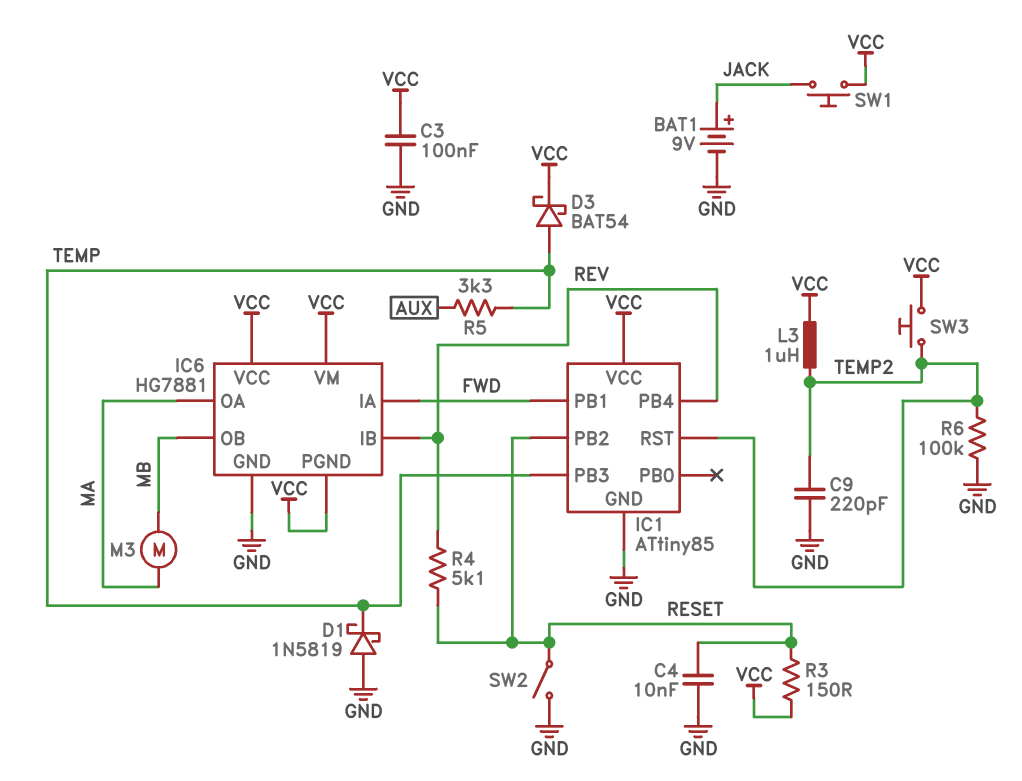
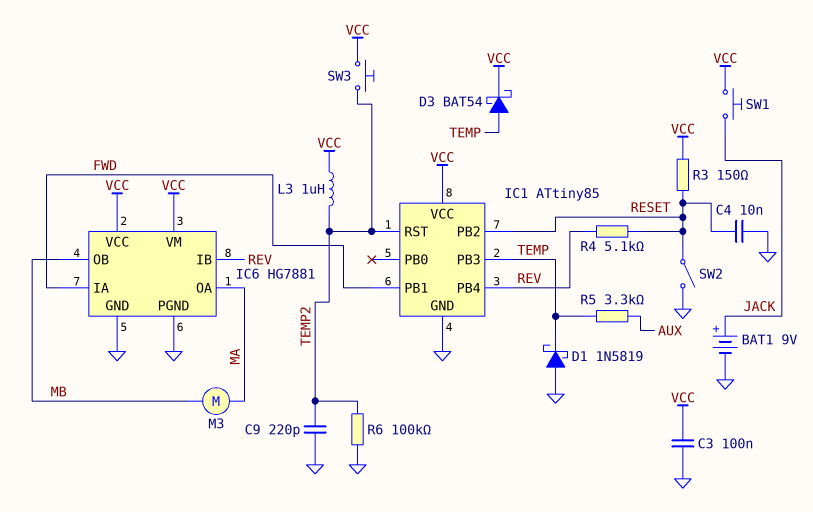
IC6 pin PGND: VCC -> GND

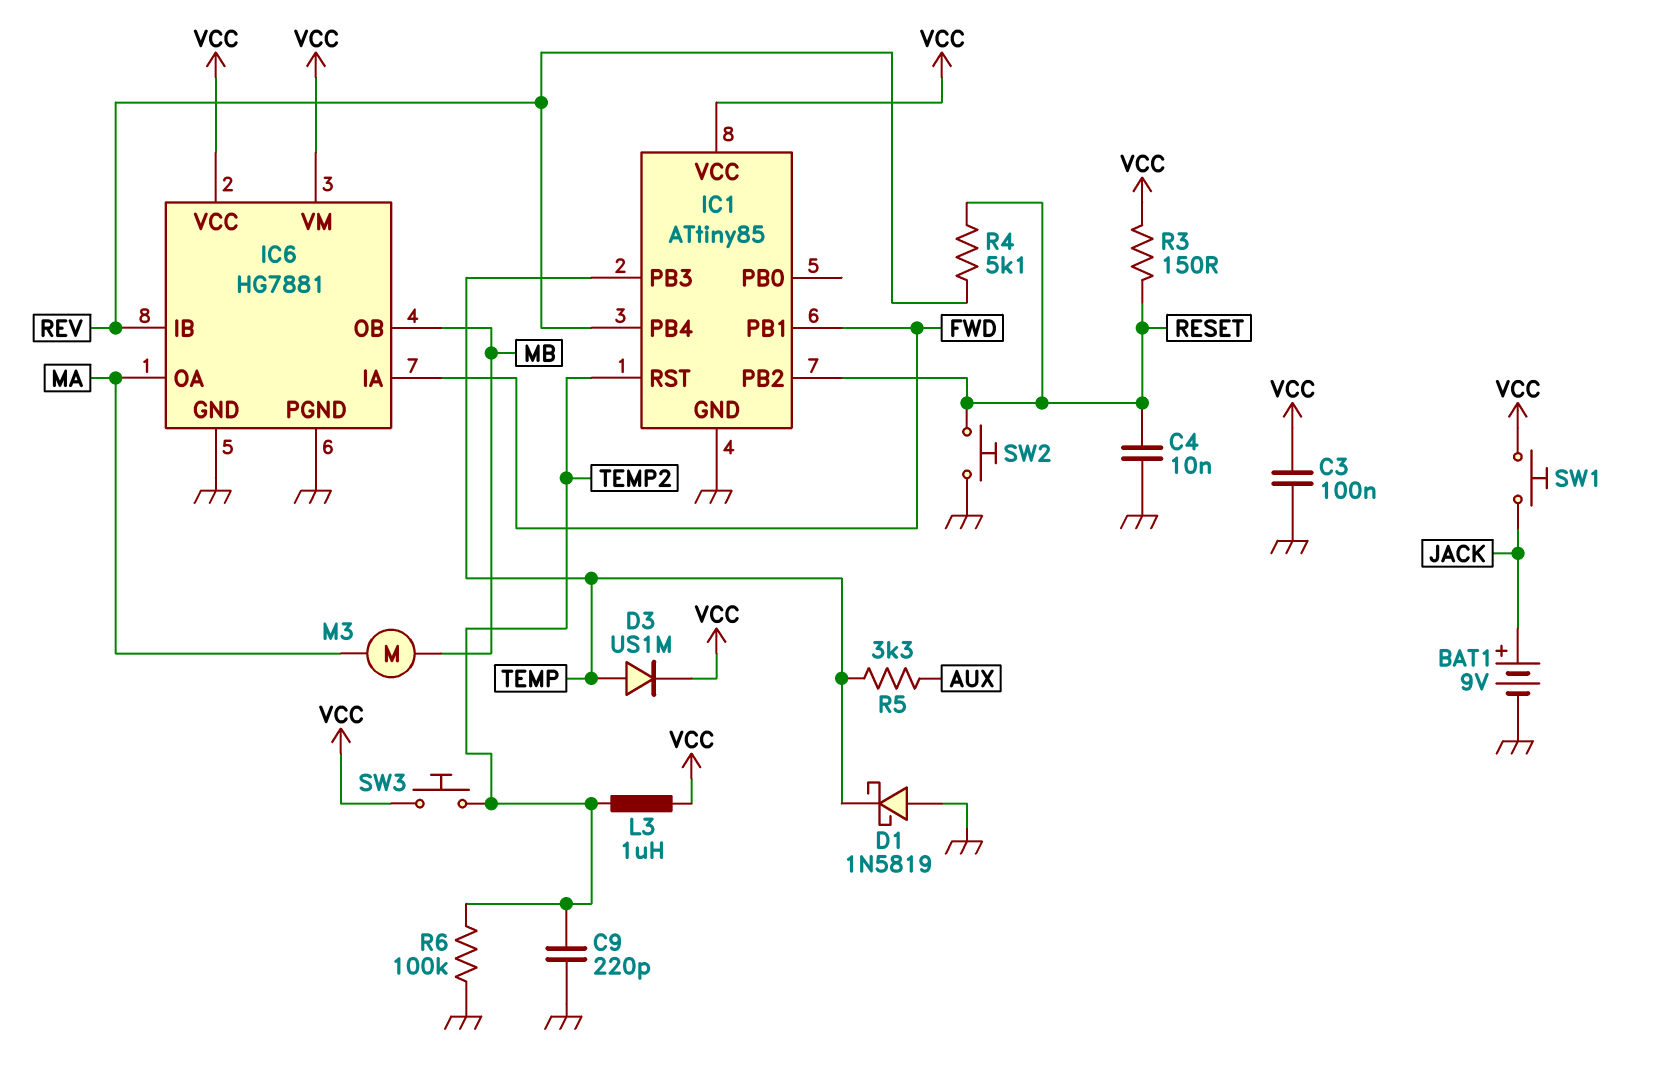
D3: schottky BAT54 (A TEMP, K VCC) -> diode US1M (A TEMP, K VCC)
SW2: switch (GND, RESET) -> button (GND, RESET)

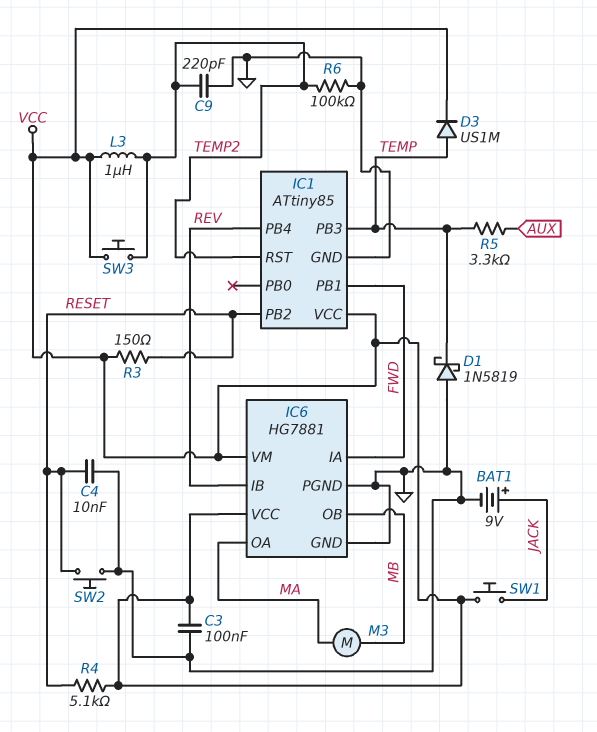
R4: 5.1k (RESET, REV) -> 5.1k (RESET, VCC)

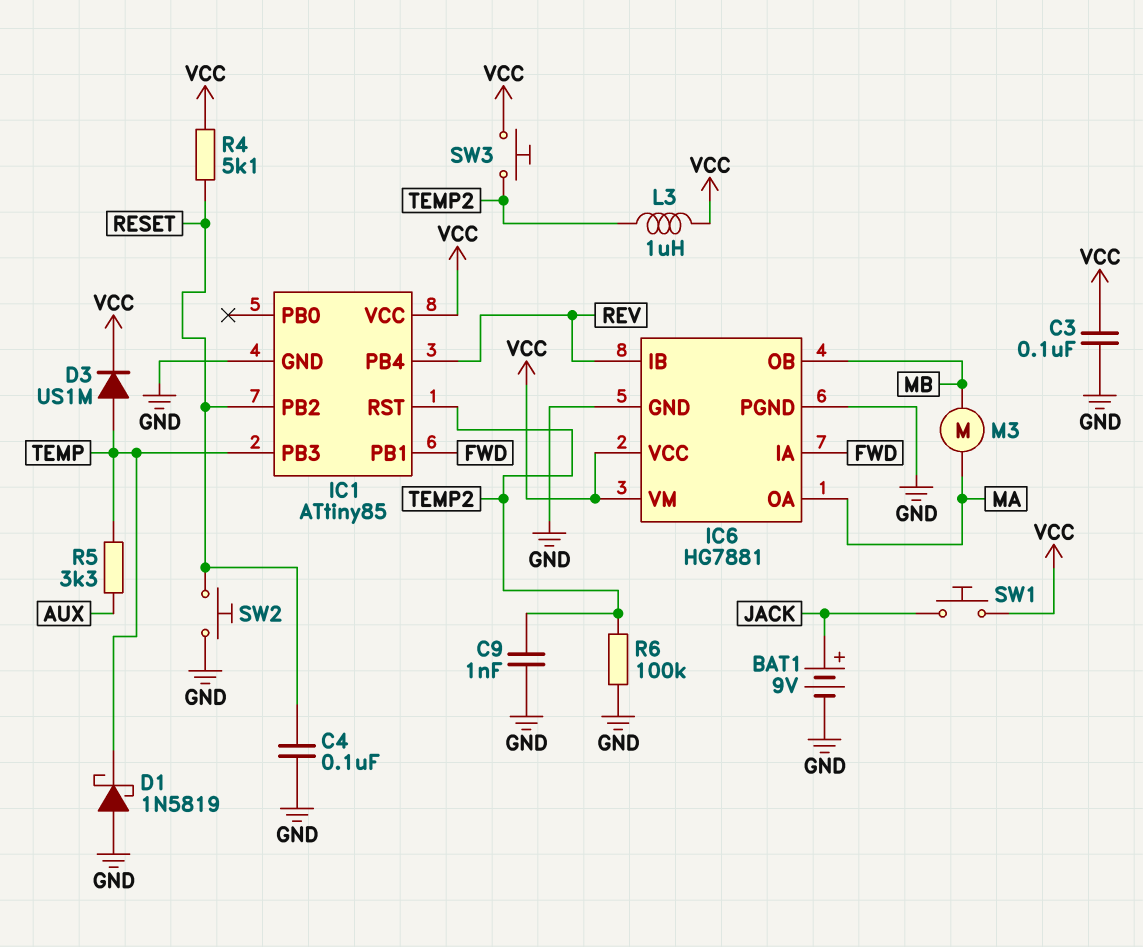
C4: 10nF (GND, RESET) -> 100nF (GND, RESET)
C9: 220pF (GND, TEMP2) -> 1nF (GND, TEMP2)
R3: 150 (RESET, VCC) -> none

